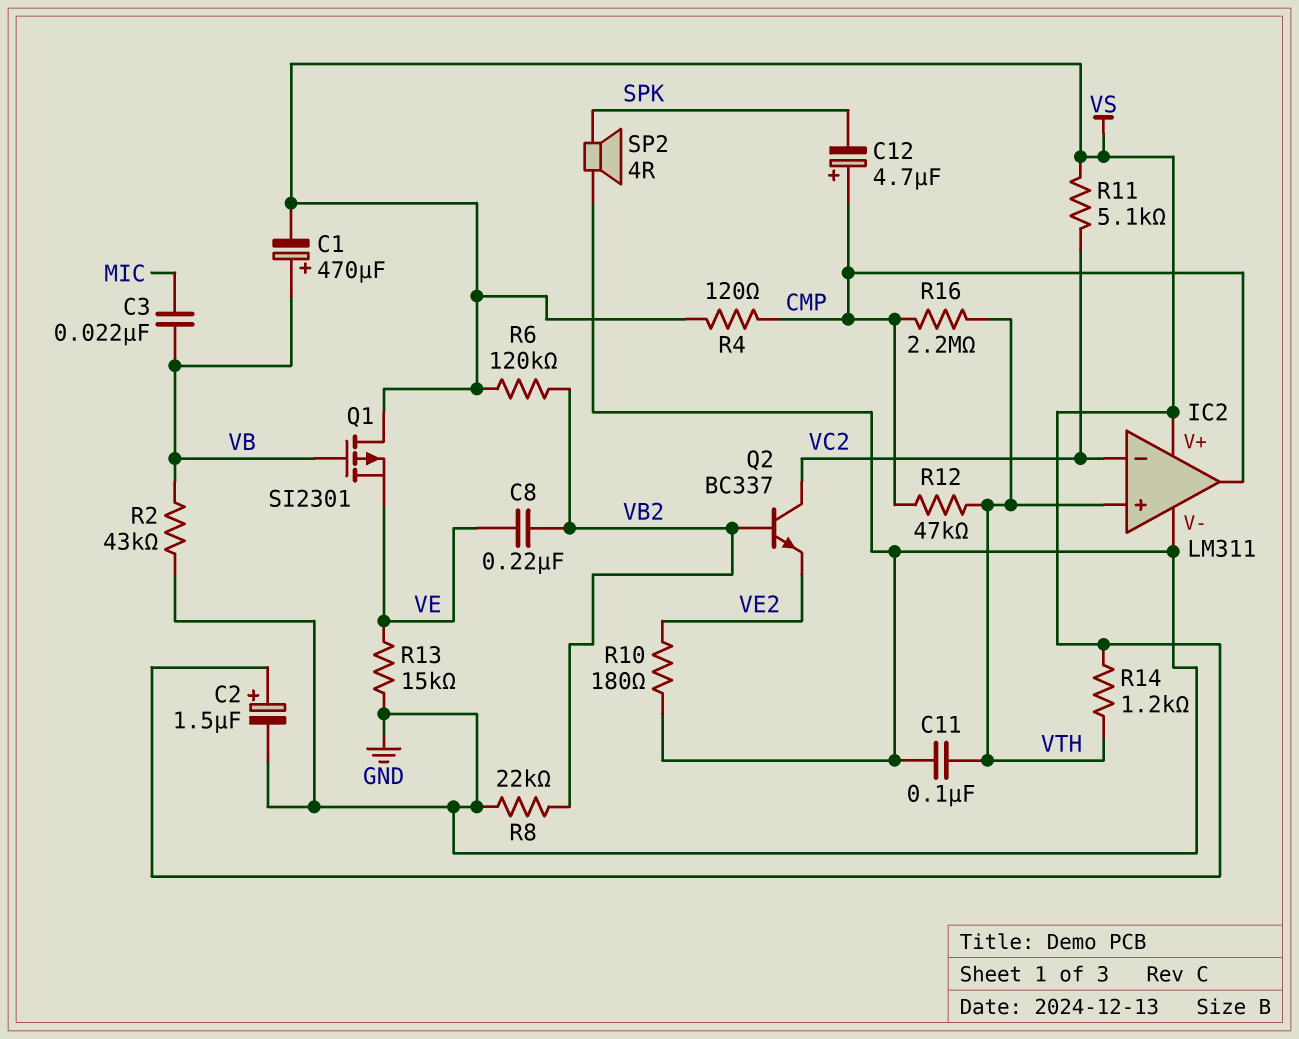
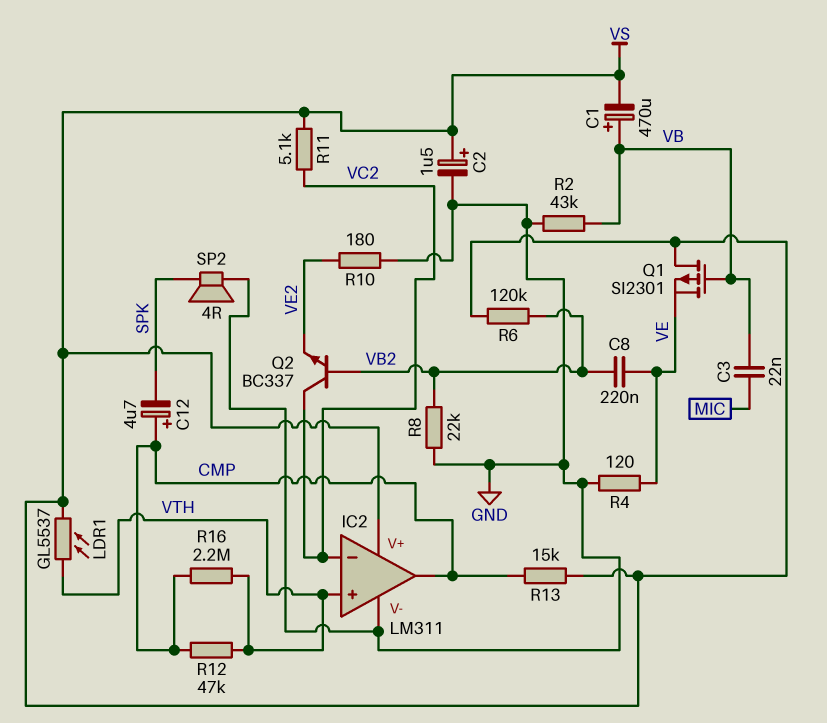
C11: 100nF (GND, VTH) -> none
LDR1: none -> GL5537 (VS, VTH)
R4: 120 (CMP, VS) -> 120 (GND, VE)
R13: 15k (GND, VE) -> 15k (CMP, VS)
R14: 1.2k (VS, VTH) -> none

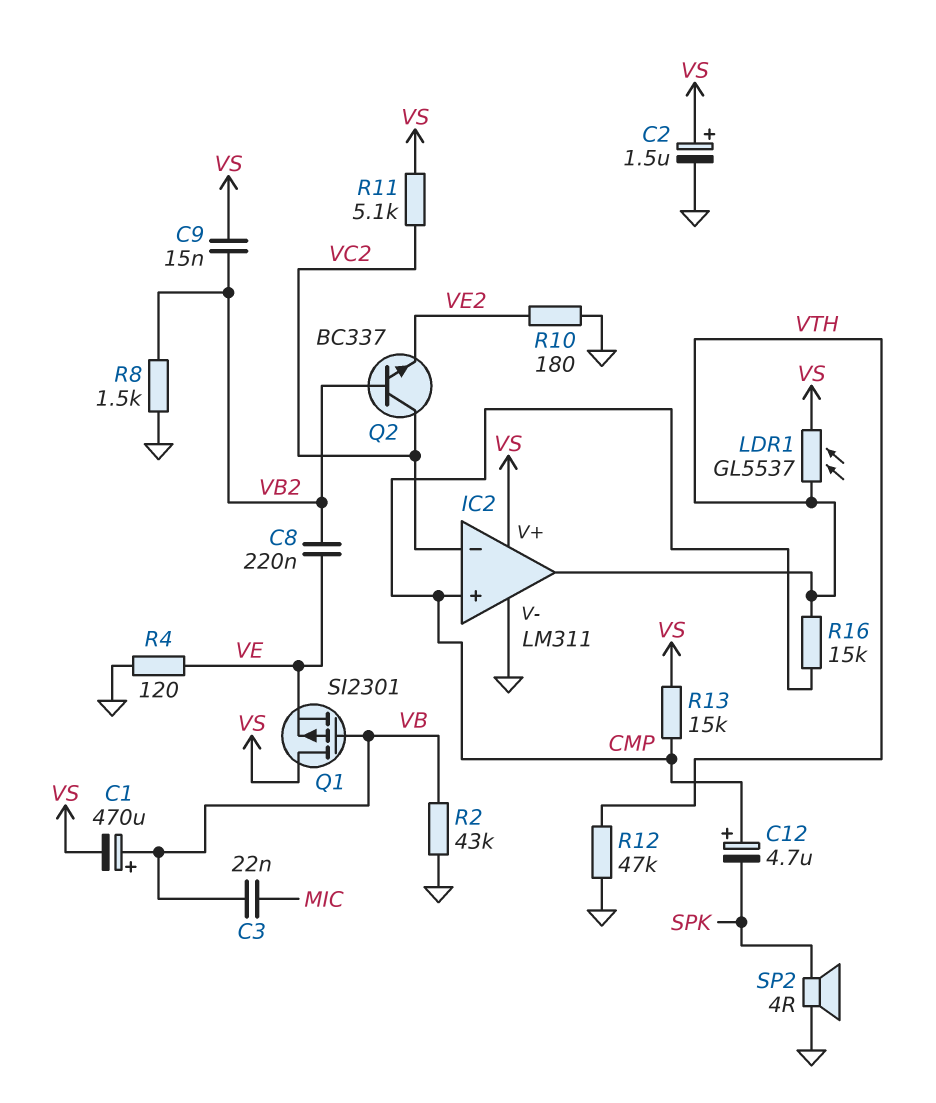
C9: none -> 15nF (VB2, VS)
IC2 pin in+: VTH -> CMP
IC2 pin out: CMP -> VTH
R6: 120k (VB2, VS) -> none
R8: 22k (GND, VB2) -> 1.5k (GND, VB2)
R12: 47k (CMP, VTH) -> 47k (GND, VTH)
R16: 2.2M (CMP, VTH) -> 15k (CMP, VTH)

